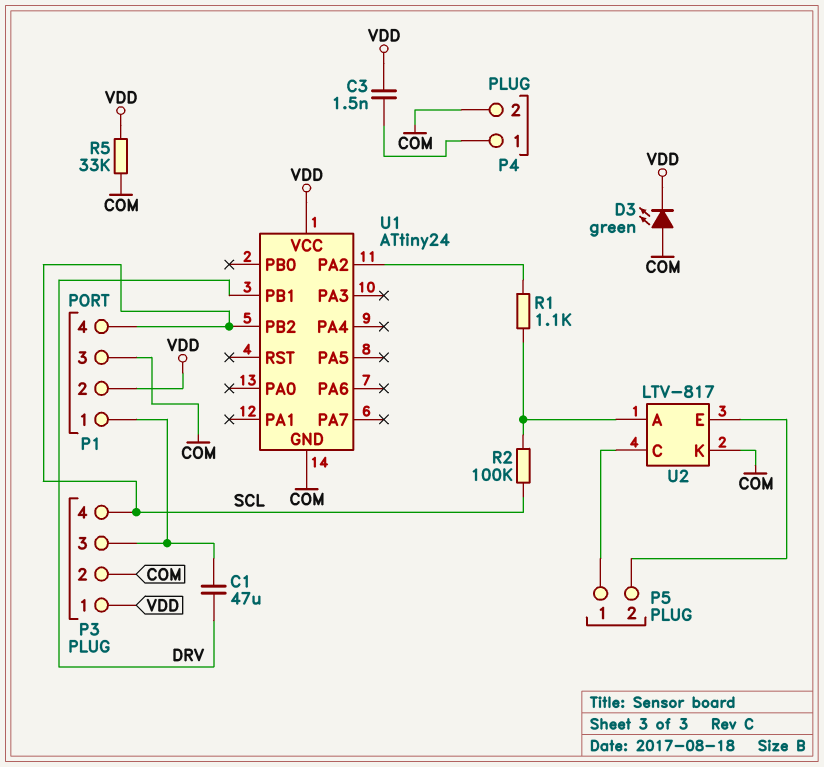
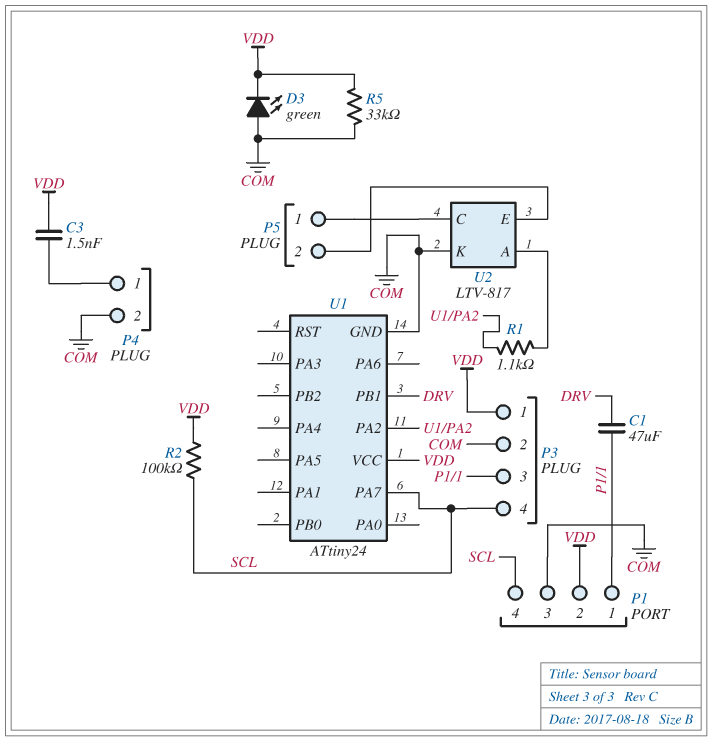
R2: 100k (SCL, U2/A) -> 100k (SCL, VDD)
U1 pin PA7: none -> SCL
U1 pin PB2: SCL -> none

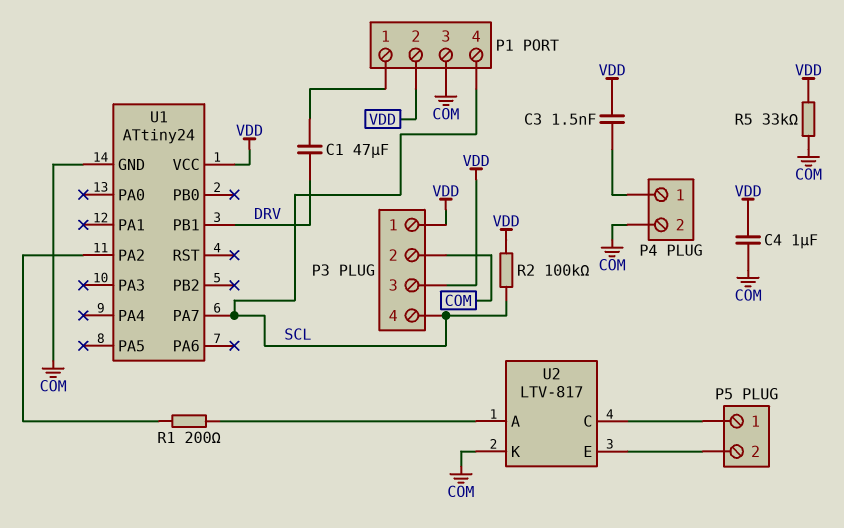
C4: none -> 1uF (COM, VDD)
D3: LED green (A COM, K VDD) -> none
P3 pin 3: P1/1 -> VDD
R1: 1.1k (U1/PA2, U2/A) -> 200 (U1/PA2, U2/A)

